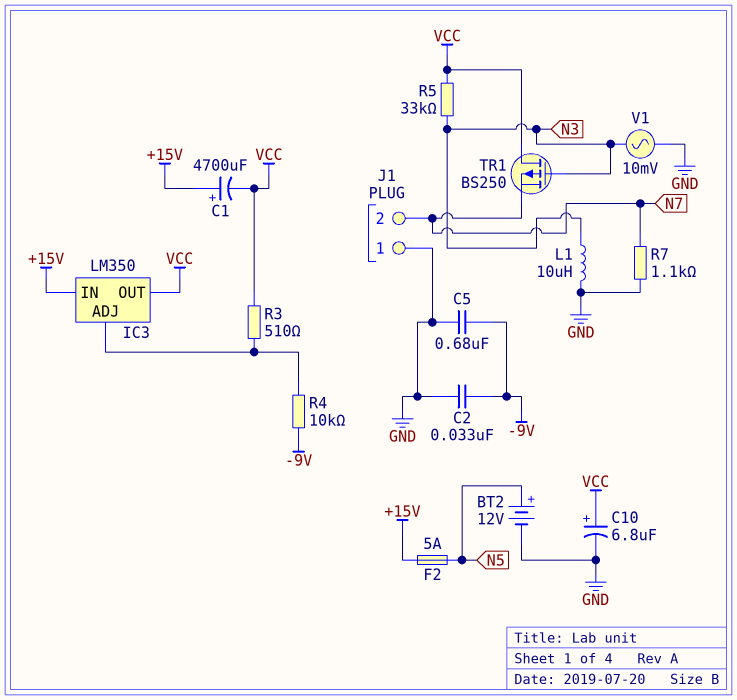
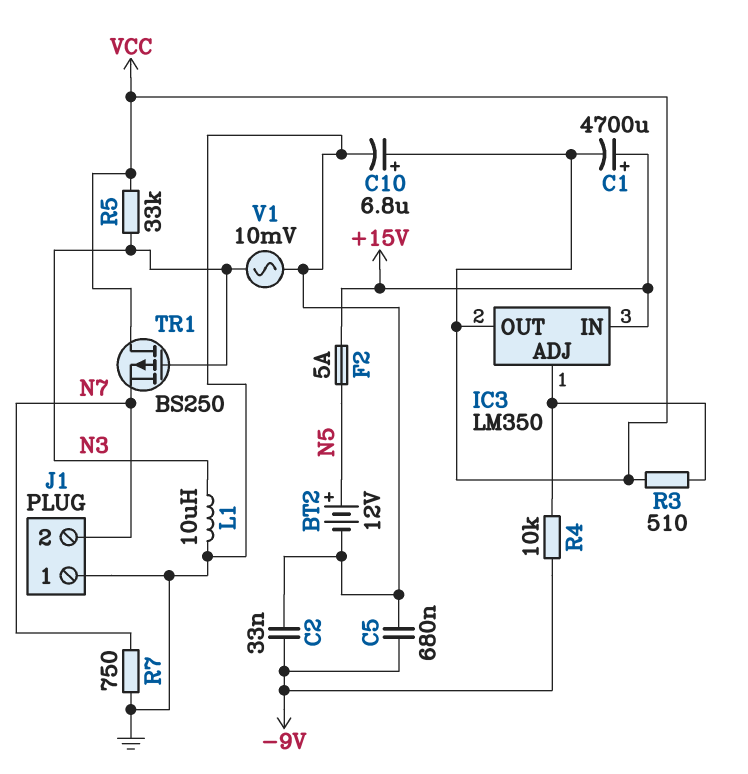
R7: 1.1k (GND, N7) -> 750 (GND, N7)

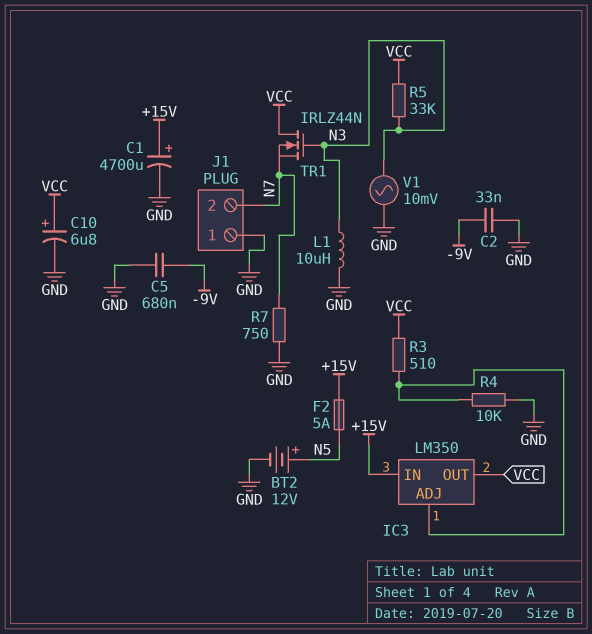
C1: 4700uF (plus +15V, minus VCC) -> 4700uF (plus +15V, minus GND)
R4: 10k (-9V, IC3/ADJ) -> 10k (GND, IC3/ADJ)
TR1: PMOS BS250 (G N3, D VCC, S N7) -> NMOS IRLZ44N (G N3, D VCC, S N7)

